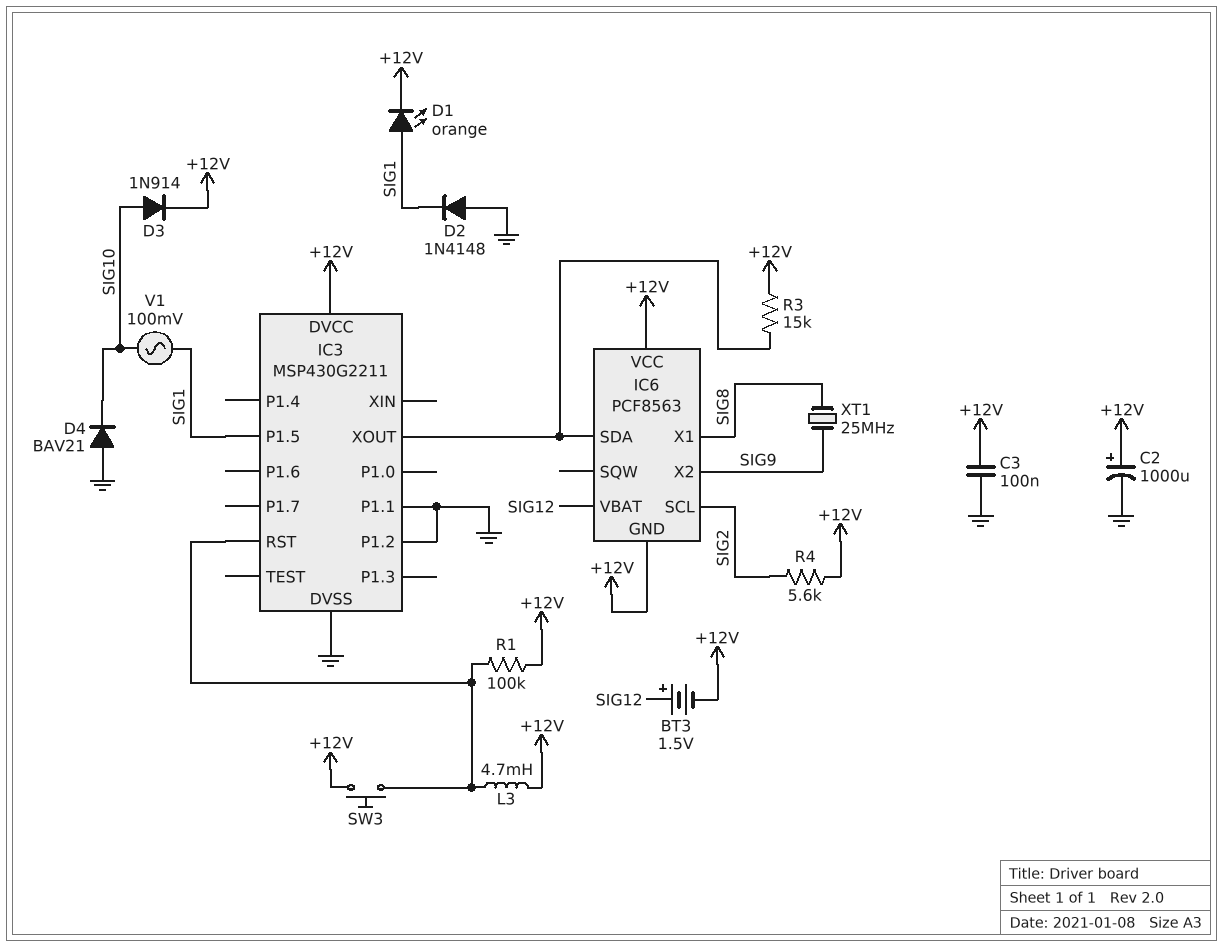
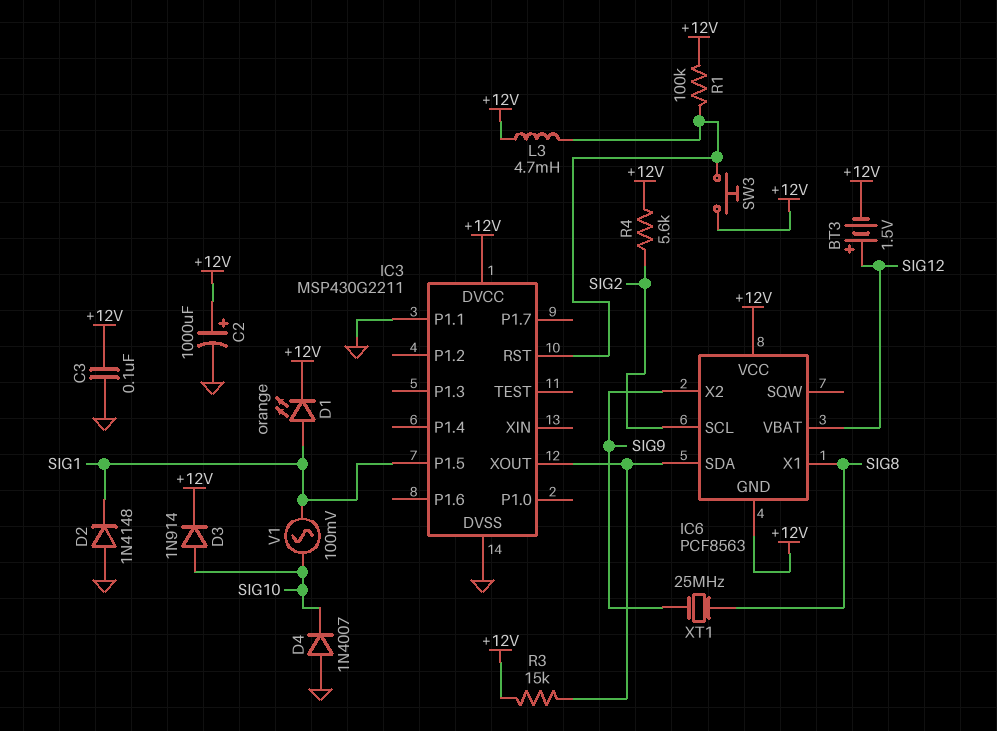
D4: diode BAV21 (A GND, K SIG10) -> diode 1N4007 (A GND, K SIG10)
IC3 pin P1.2: GND -> none

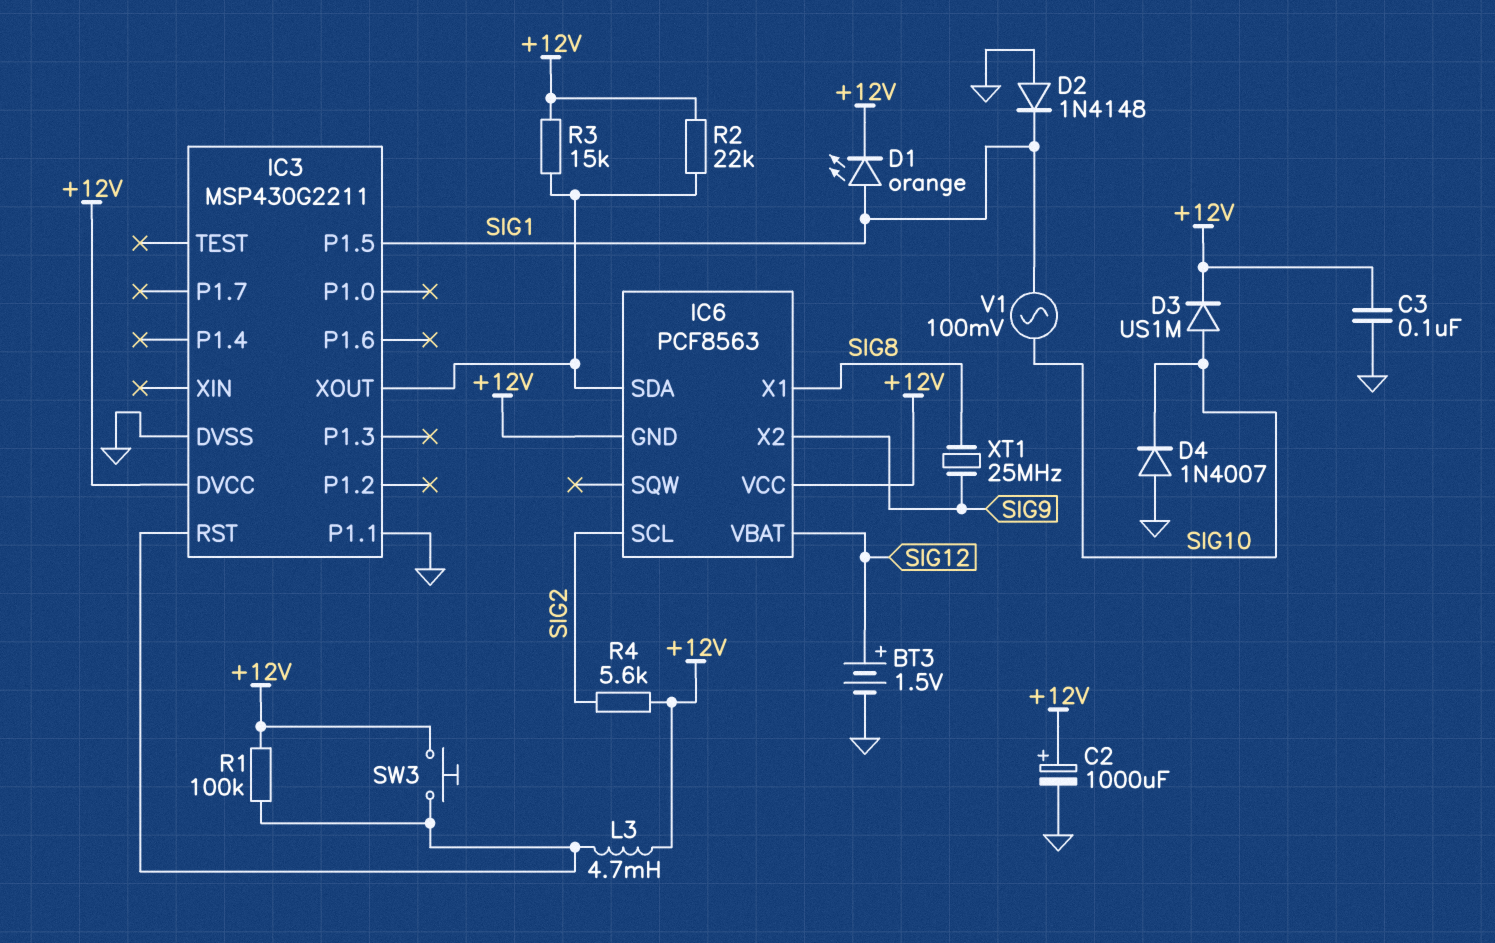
BT3: 1.5V (plus SIG12, minus +12V) -> 1.5V (plus SIG12, minus GND)
D3: diode 1N914 (A SIG10, K +12V) -> diode US1M (A SIG10, K +12V)
R2: none -> 22k (+12V, IC3/XOUT)

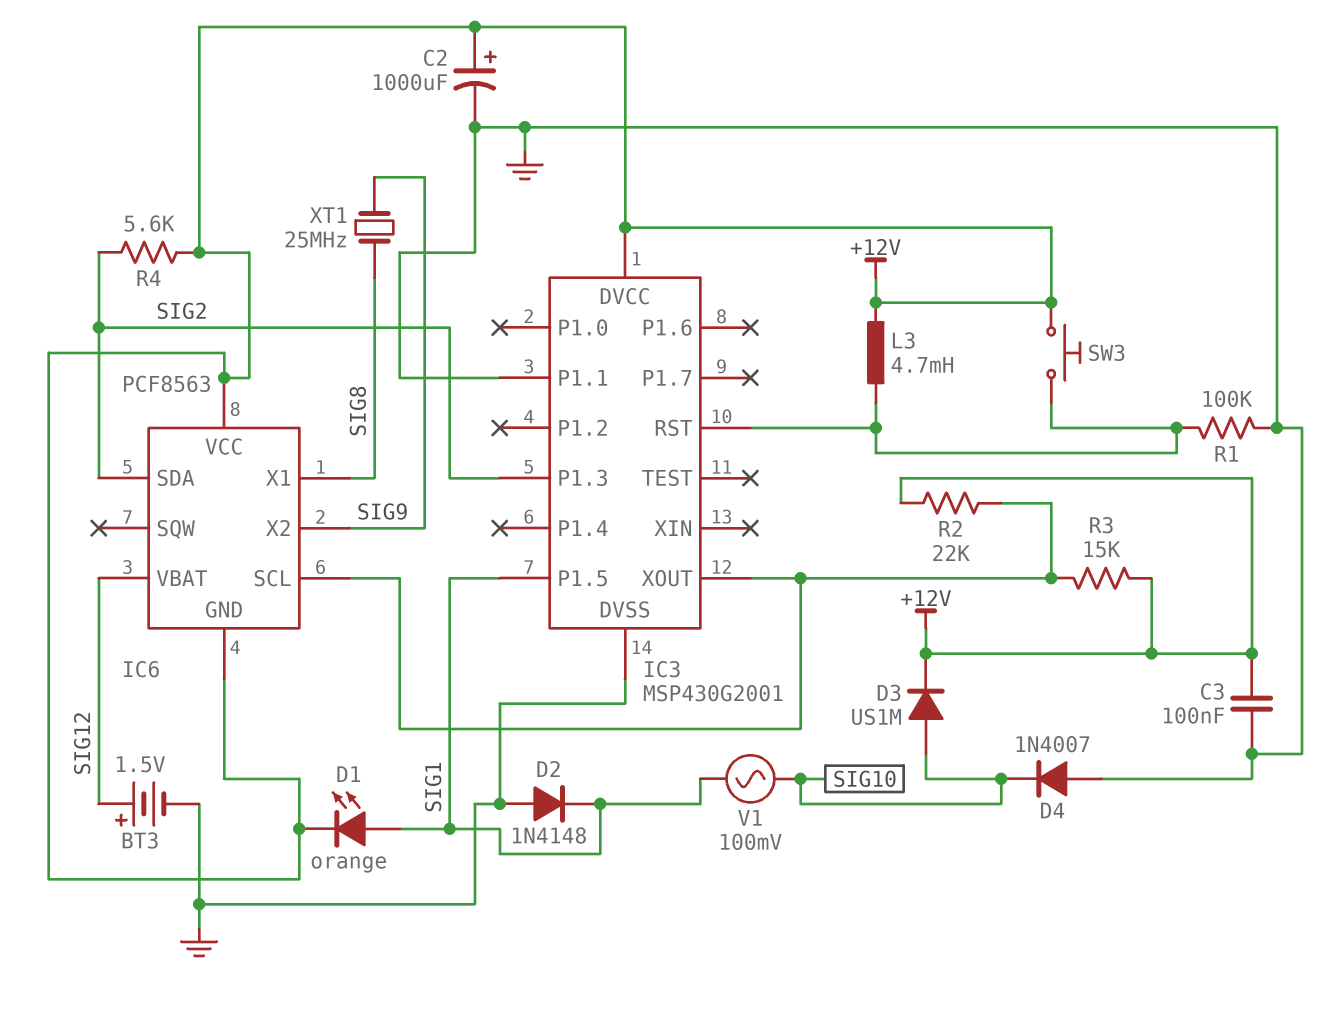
IC3: MSP430G2211 -> MSP430G2001
IC3 pin P1.3: none -> SIG2
IC6 pin SCL: SIG2 -> IC3/XOUT
IC6 pin SDA: IC3/XOUT -> SIG2
R1: 100k (+12V, IC3/RST) -> 100k (GND, IC3/RST)

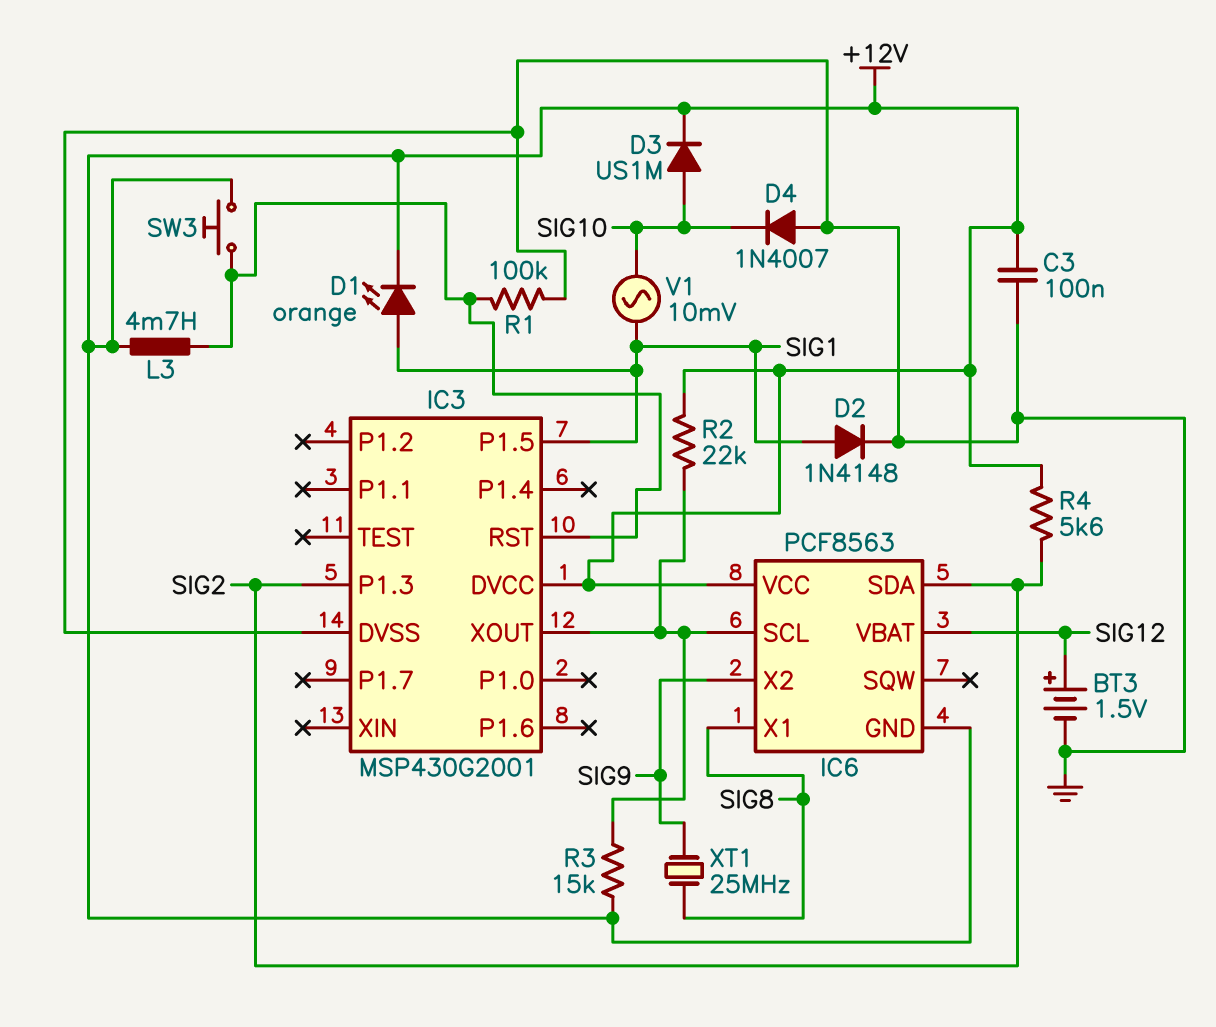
C2: 1000uF (plus +12V, minus GND) -> none
D2: diode 1N4148 (A GND, K SIG1) -> diode 1N4148 (A SIG1, K GND)
IC3 pin P1.1: GND -> none
V1: AC 100mV (SIG1, SIG10) -> AC 10mV (SIG1, SIG10)

